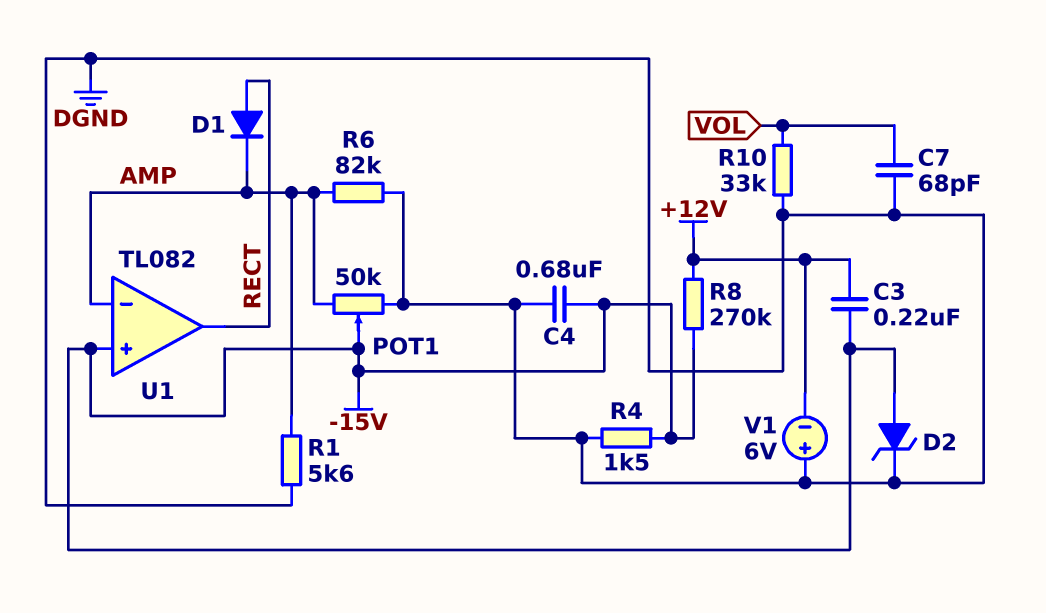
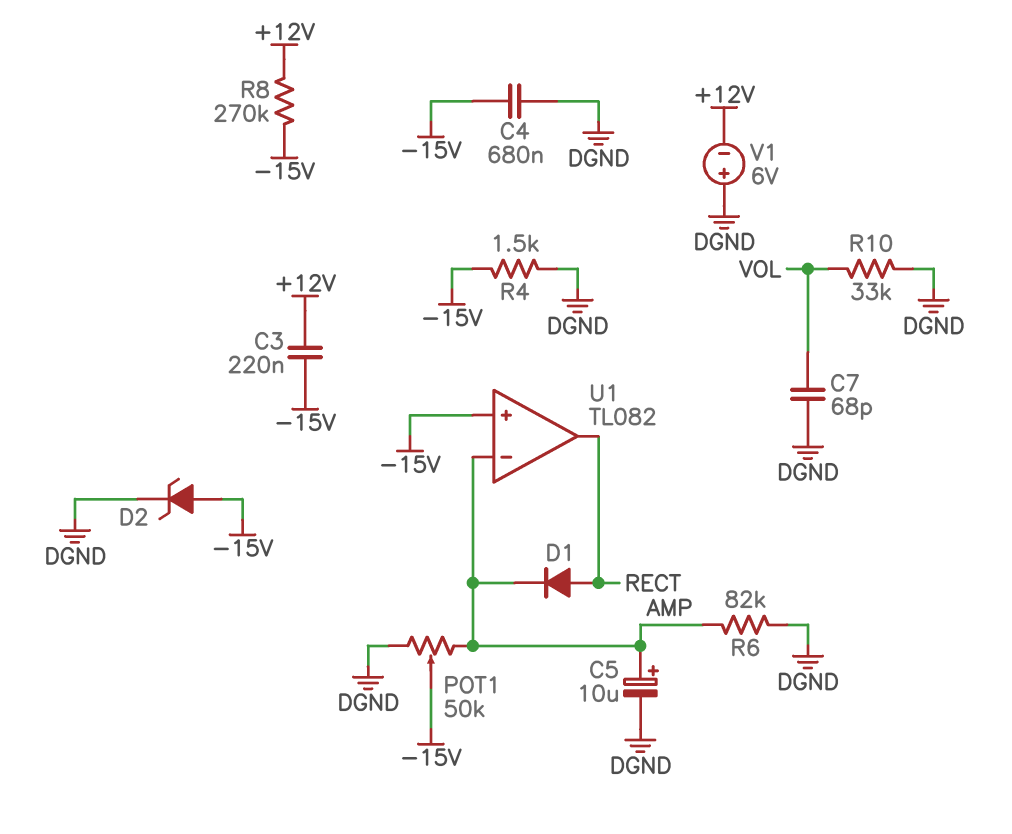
C5: none -> 10uF (plus AMP, minus DGND)
R1: 5.6k (AMP, DGND) -> none

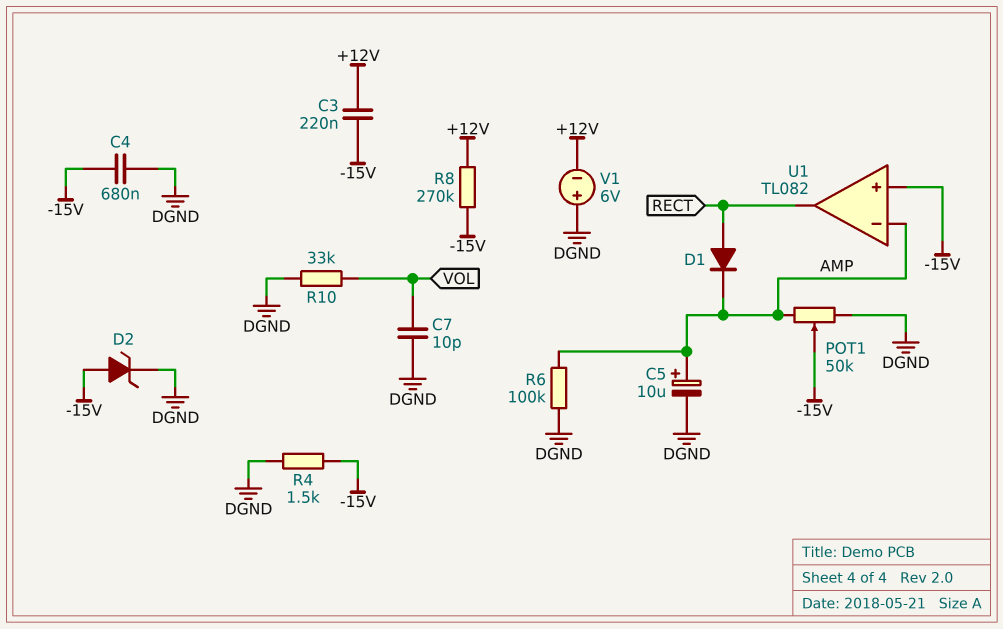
C7: 68pF (DGND, VOL) -> 10pF (DGND, VOL)
R6: 82k (AMP, DGND) -> 100k (AMP, DGND)

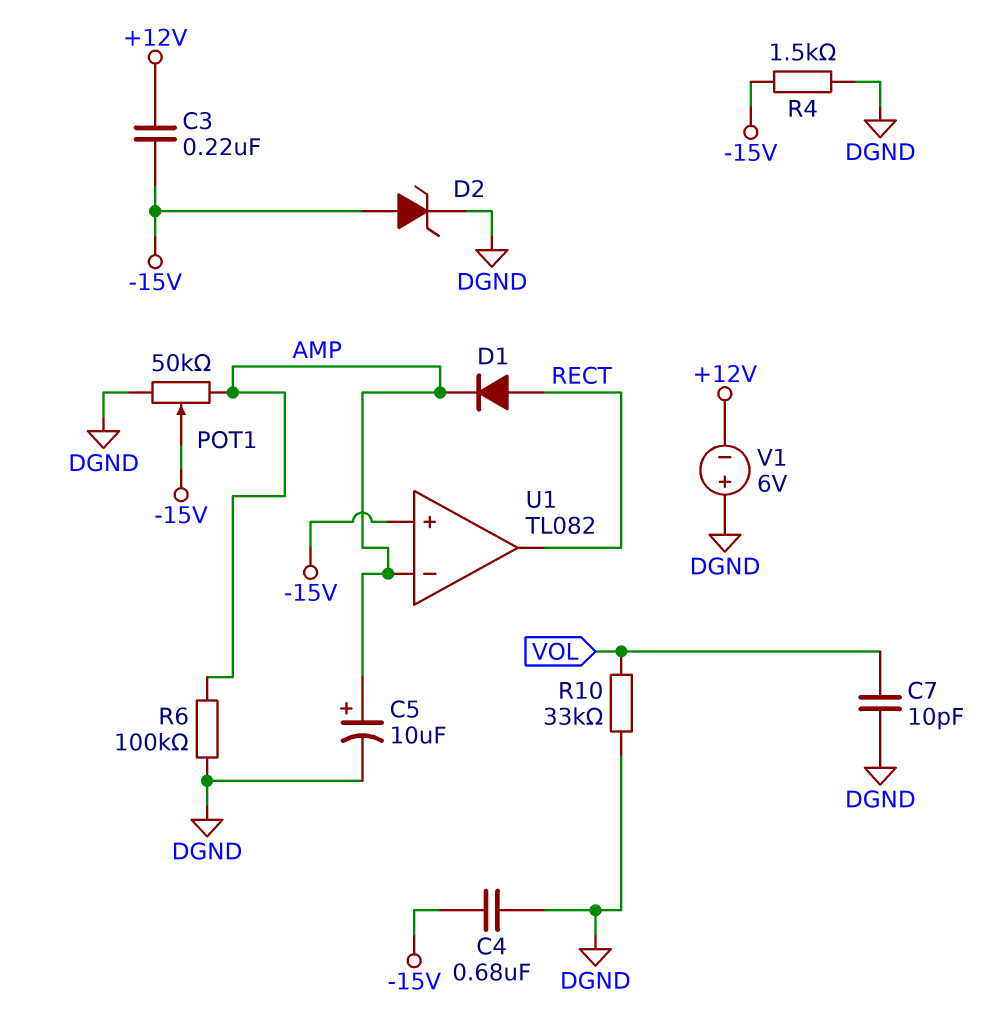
R8: 270k (+12V, -15V) -> none

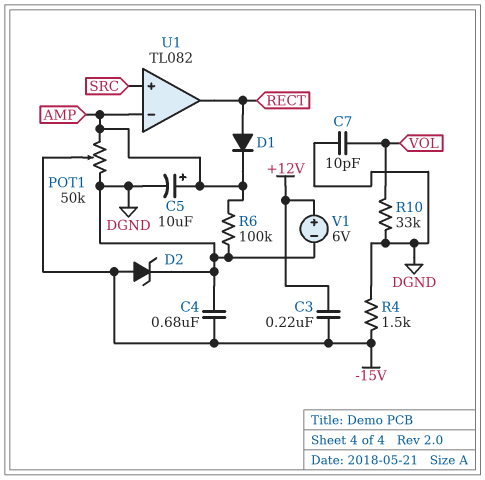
U1 pin in+: -15V -> SRC
V1: 6V (plus DGND, minus +12V) -> 6V (plus +12V, minus DGND)

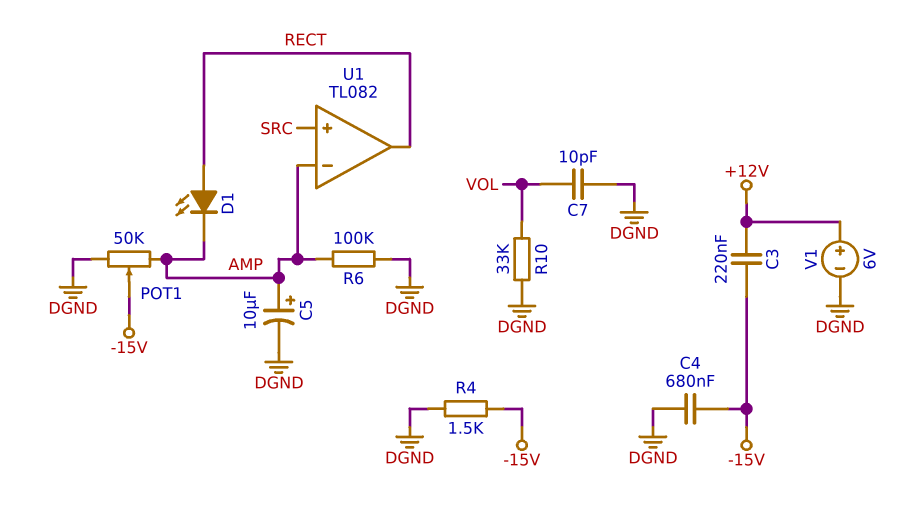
D1: diode (A RECT, K AMP) -> LED (A RECT, K AMP)
D2: zener (A -15V, K DGND) -> none

